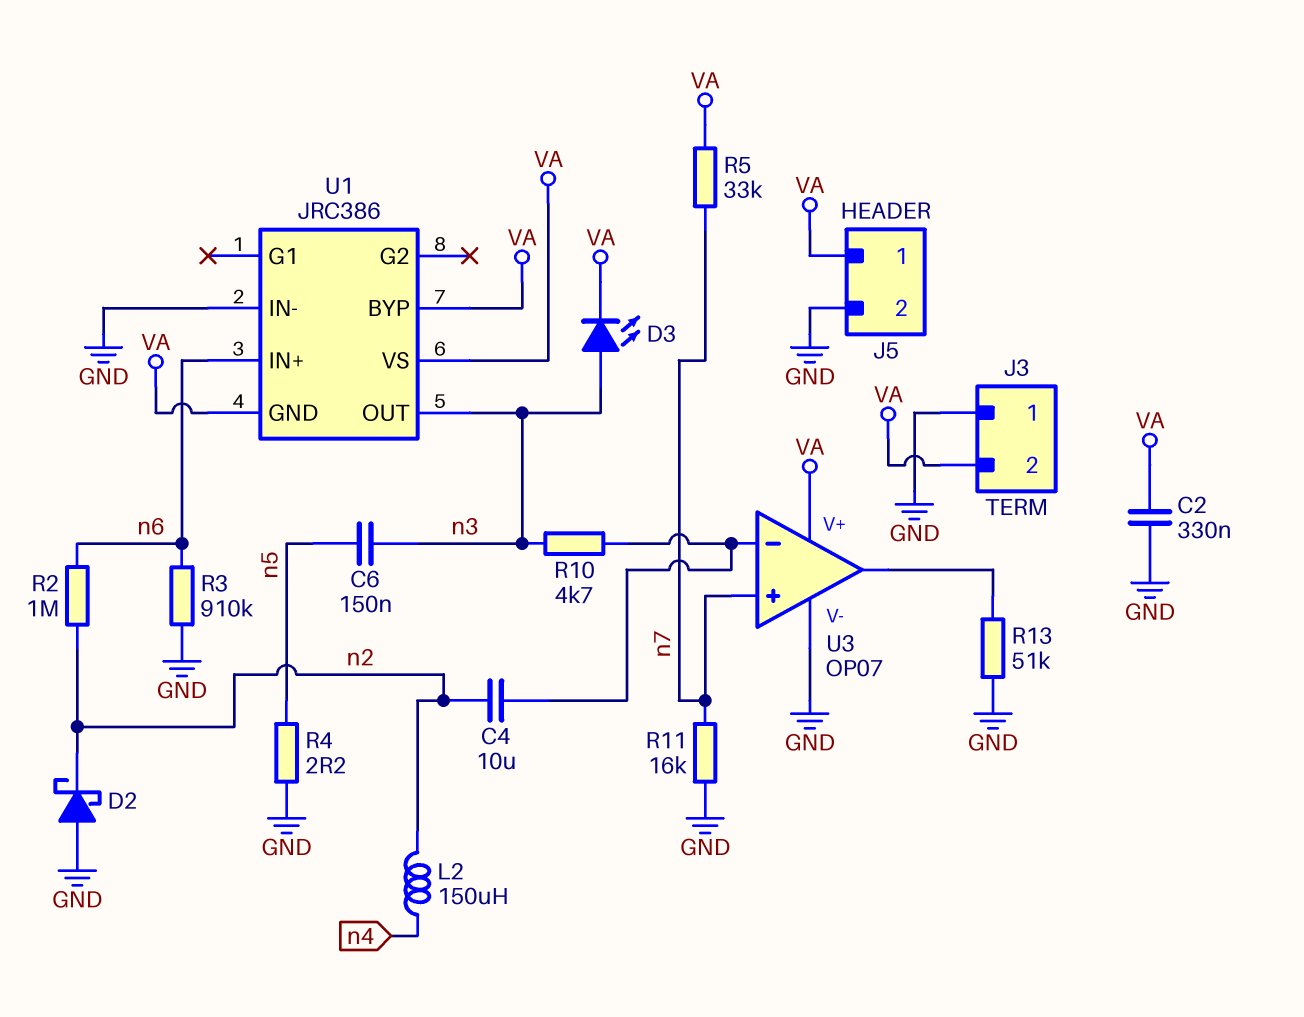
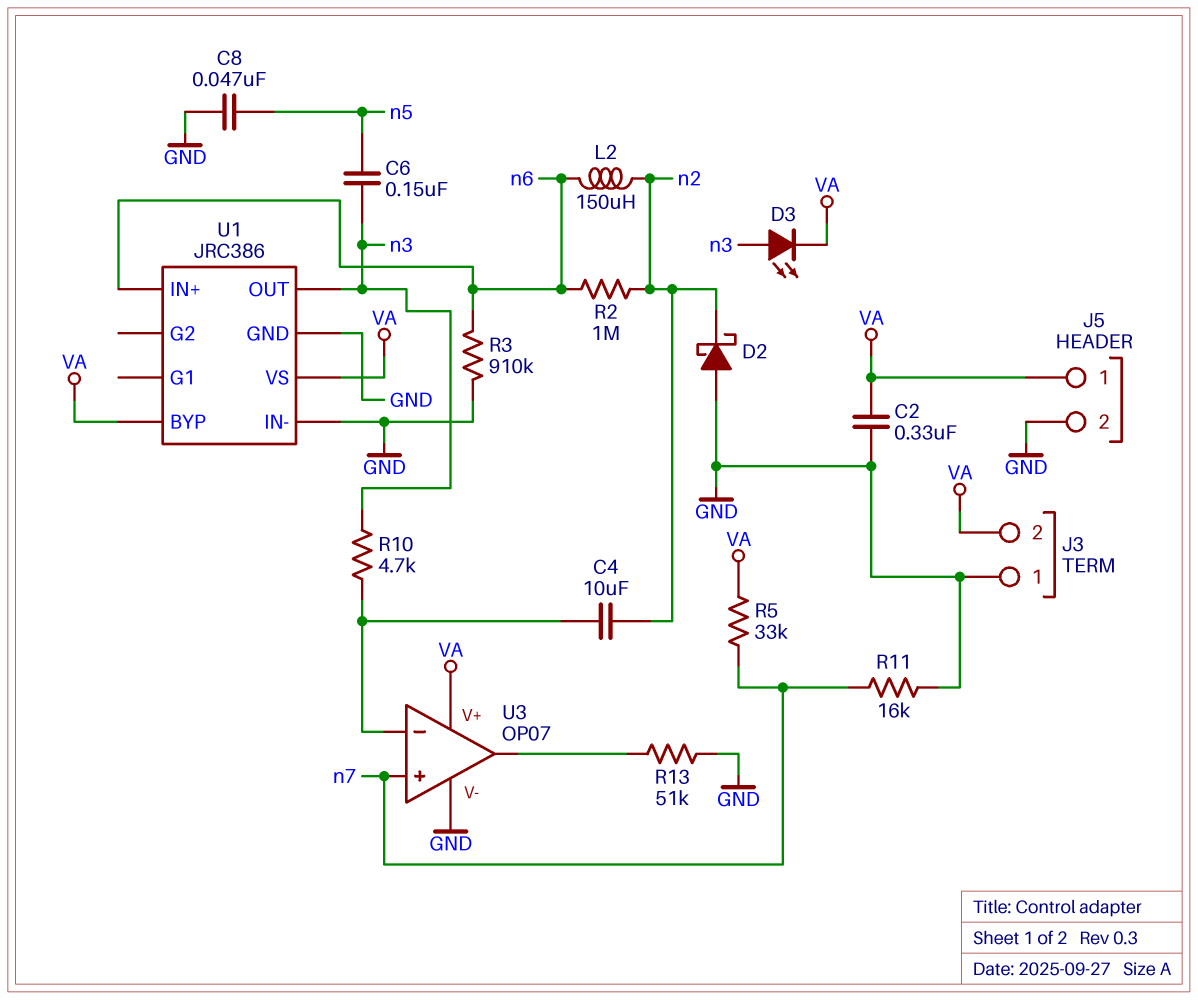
C8: none -> 47nF (GND, n5)
L2: 150uH (n2, n4) -> 150uH (n2, n6)
R4: 2.2 (GND, n5) -> none
U1 pin GND: VA -> GND

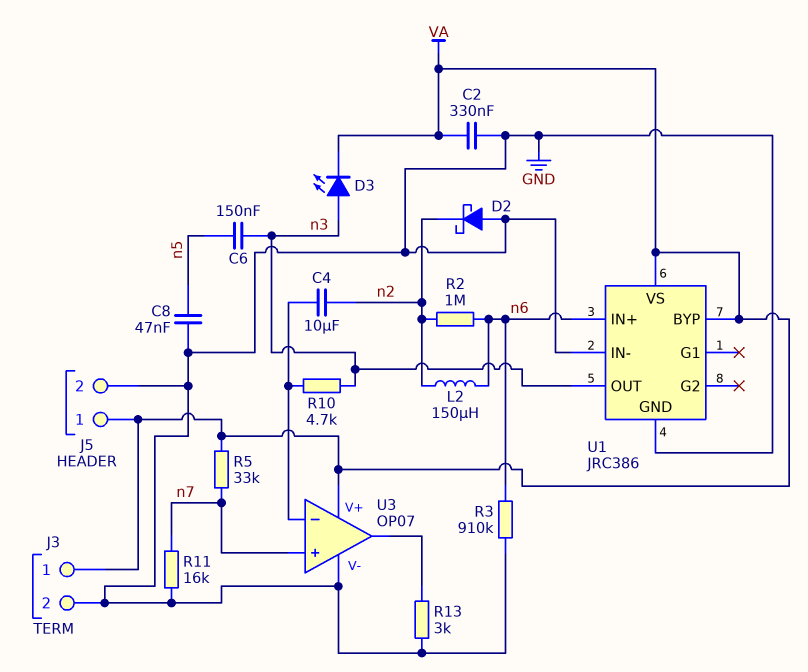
J3 pin 1: GND -> VA
J3 pin 2: VA -> GND
R13: 51k (GND, U3/out) -> 3k (GND, U3/out)

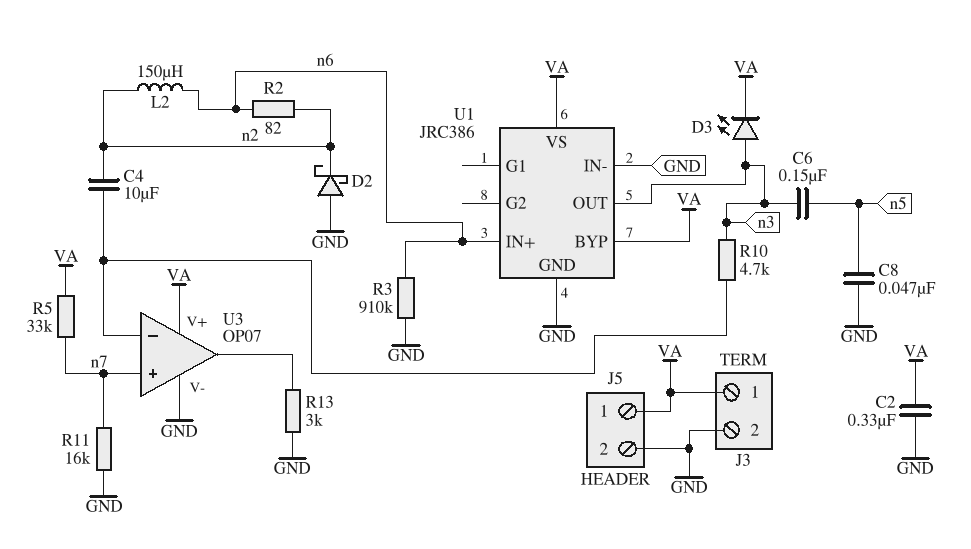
R2: 1M (n2, n6) -> 82 (n2, n6)

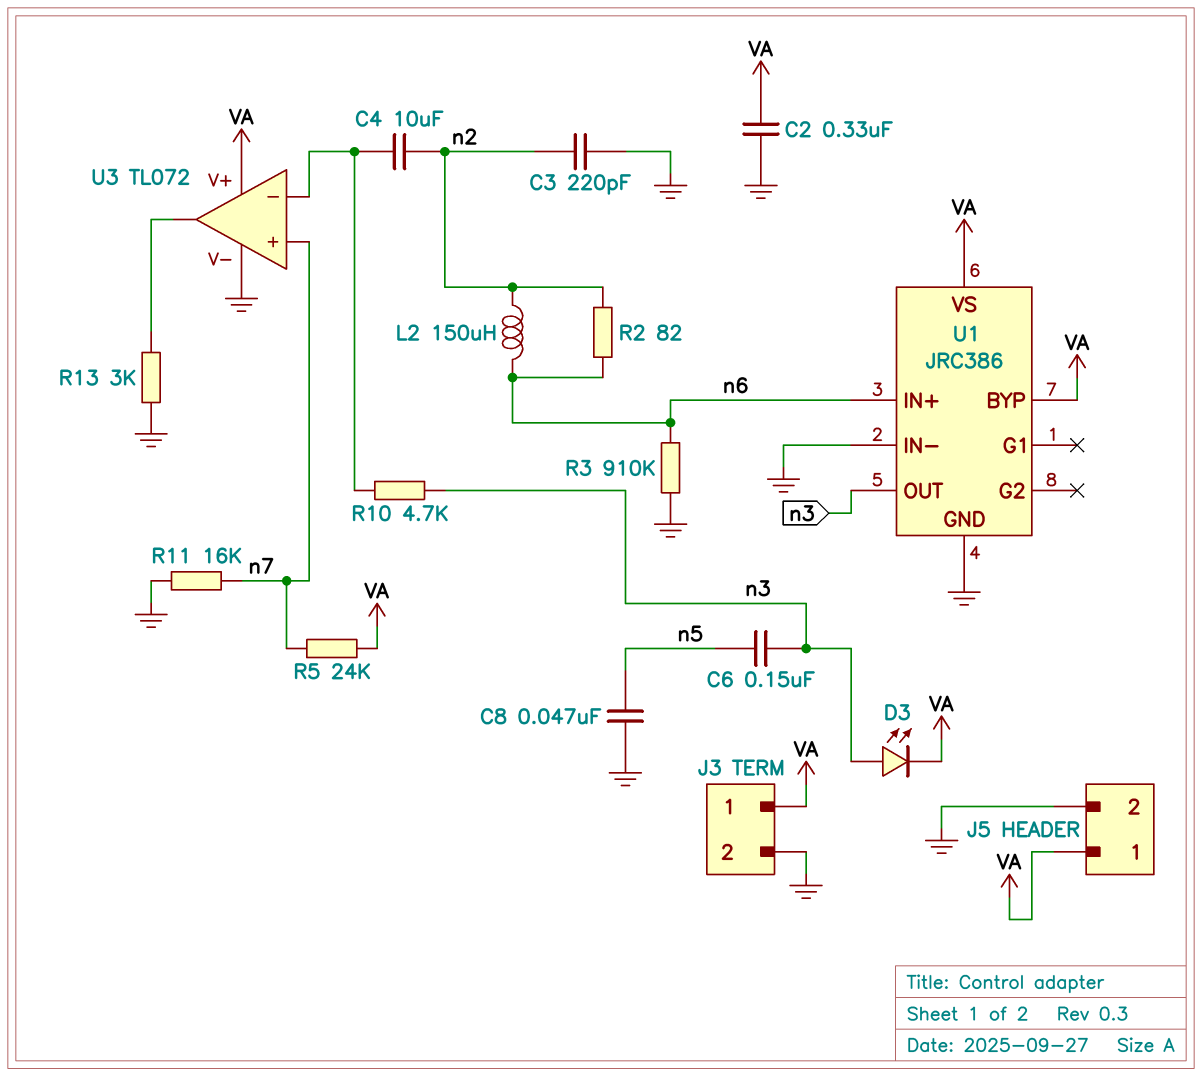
C3: none -> 220pF (GND, n2)
D2: schottky (A GND, K n2) -> none
R5: 33k (VA, n7) -> 24k (VA, n7)
U3: OP07 -> TL072

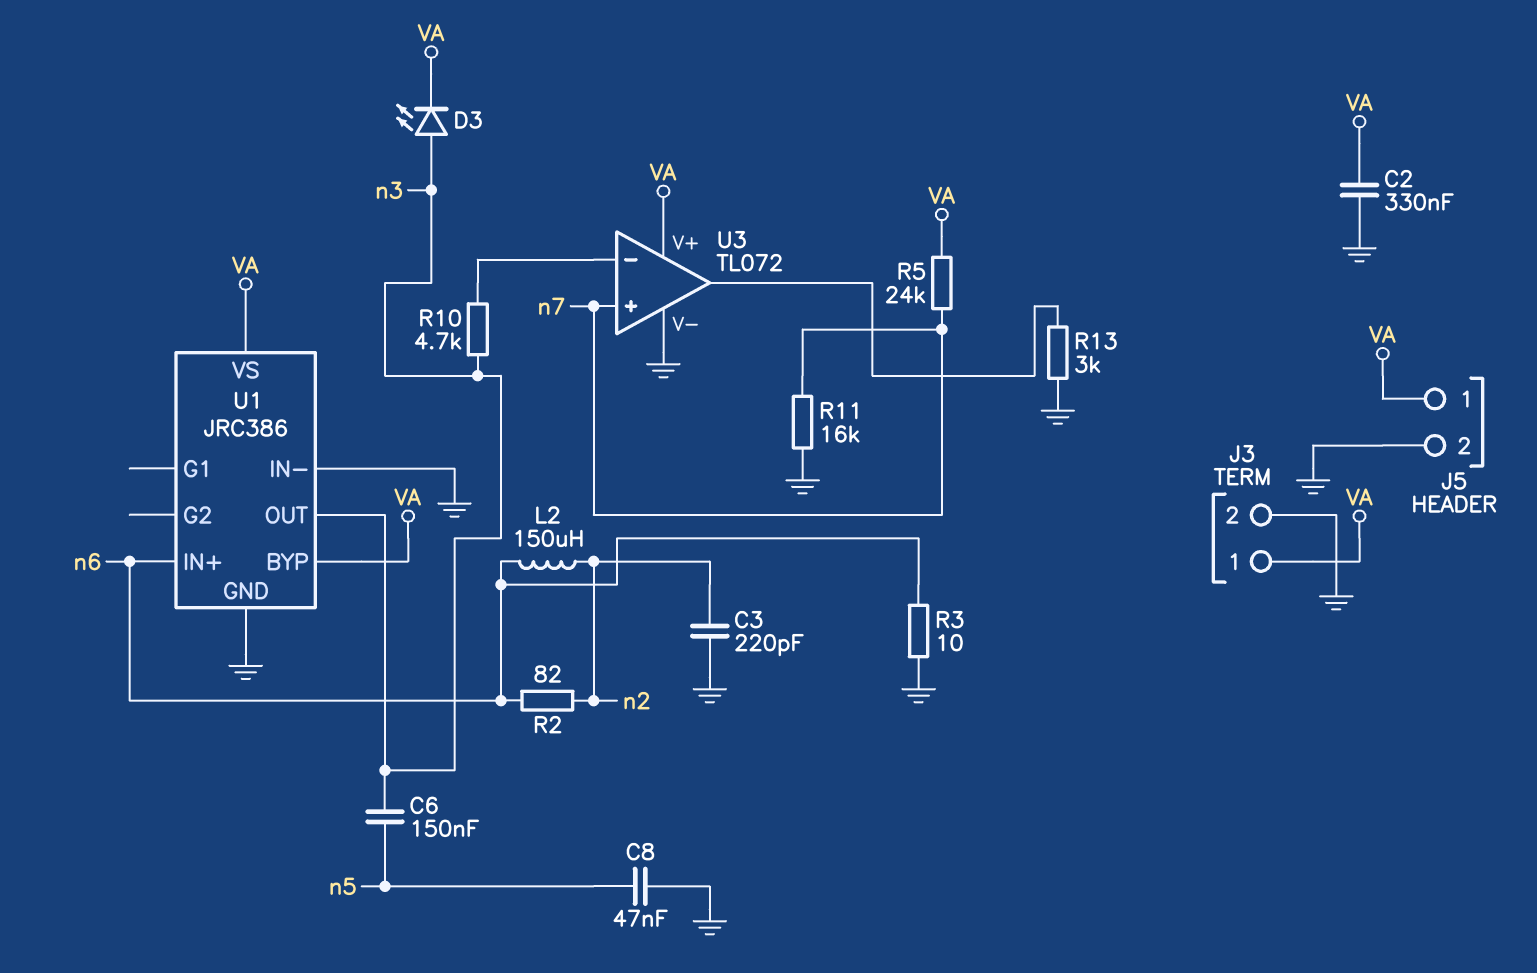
C4: 10uF (U3/in-, n2) -> none
R3: 910k (GND, n6) -> 10 (GND, n6)

